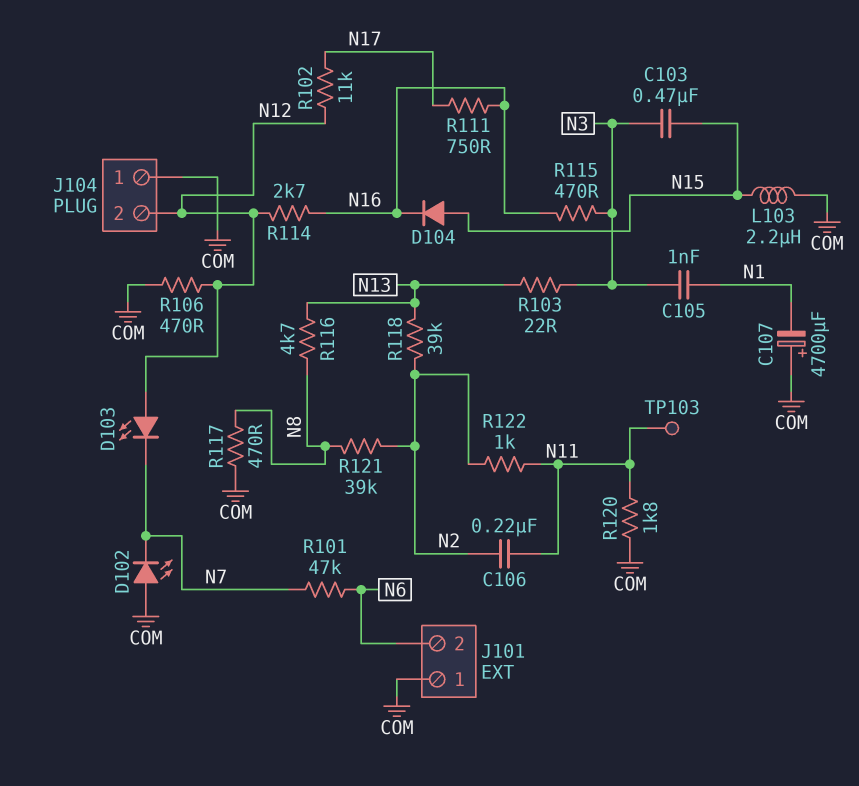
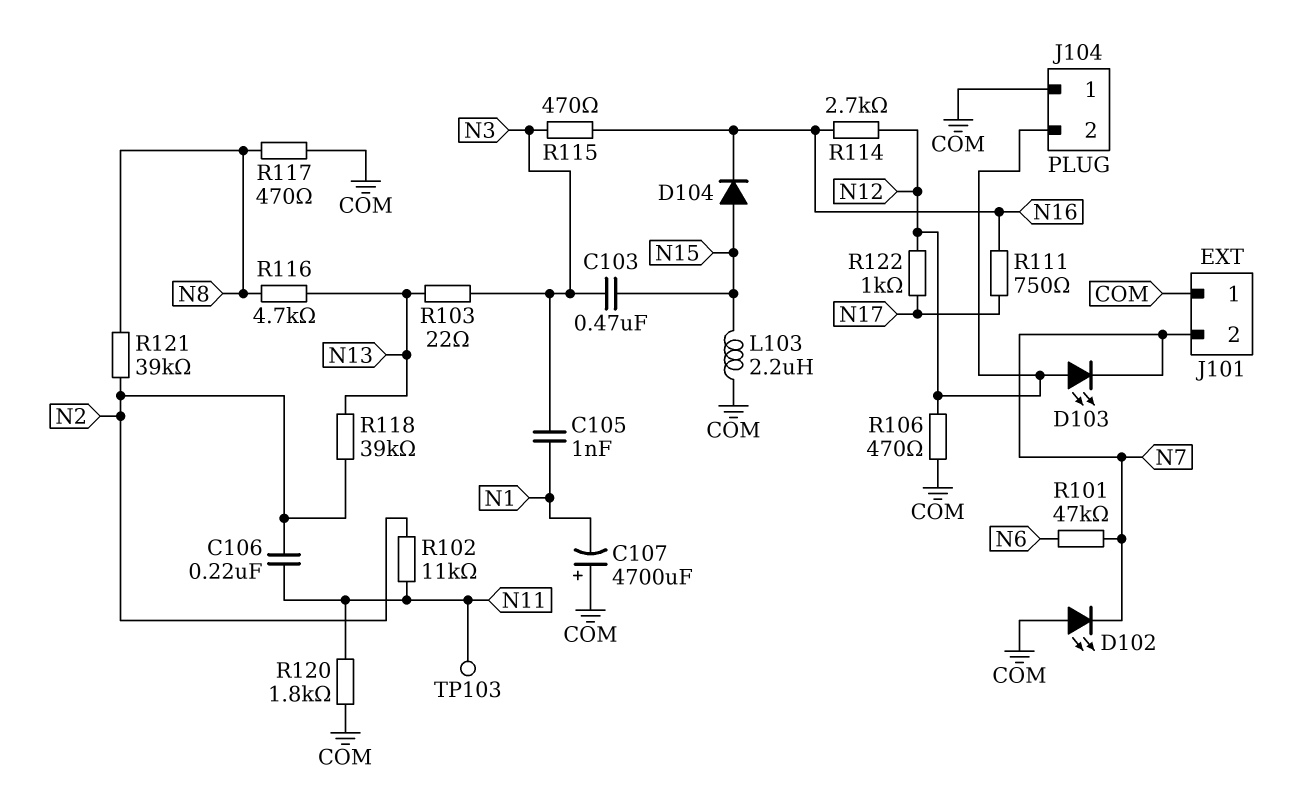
J101 pin 2: N6 -> N7
R102: 11k (N12, N17) -> 11k (N2, N11)
R122: 1k (N2, N11) -> 1k (N12, N17)

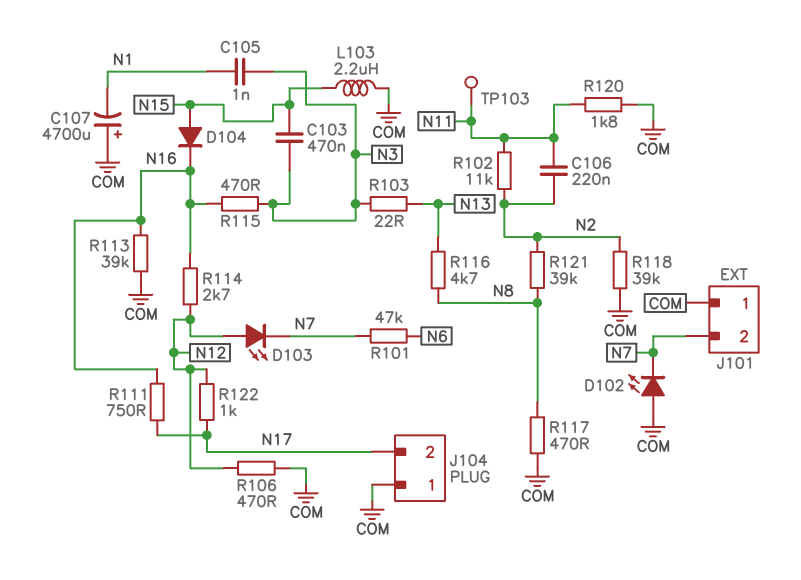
J104 pin 2: N12 -> N17
R113: none -> 39k (COM, N16)
R118: 39k (N2, N13) -> 39k (COM, N2)

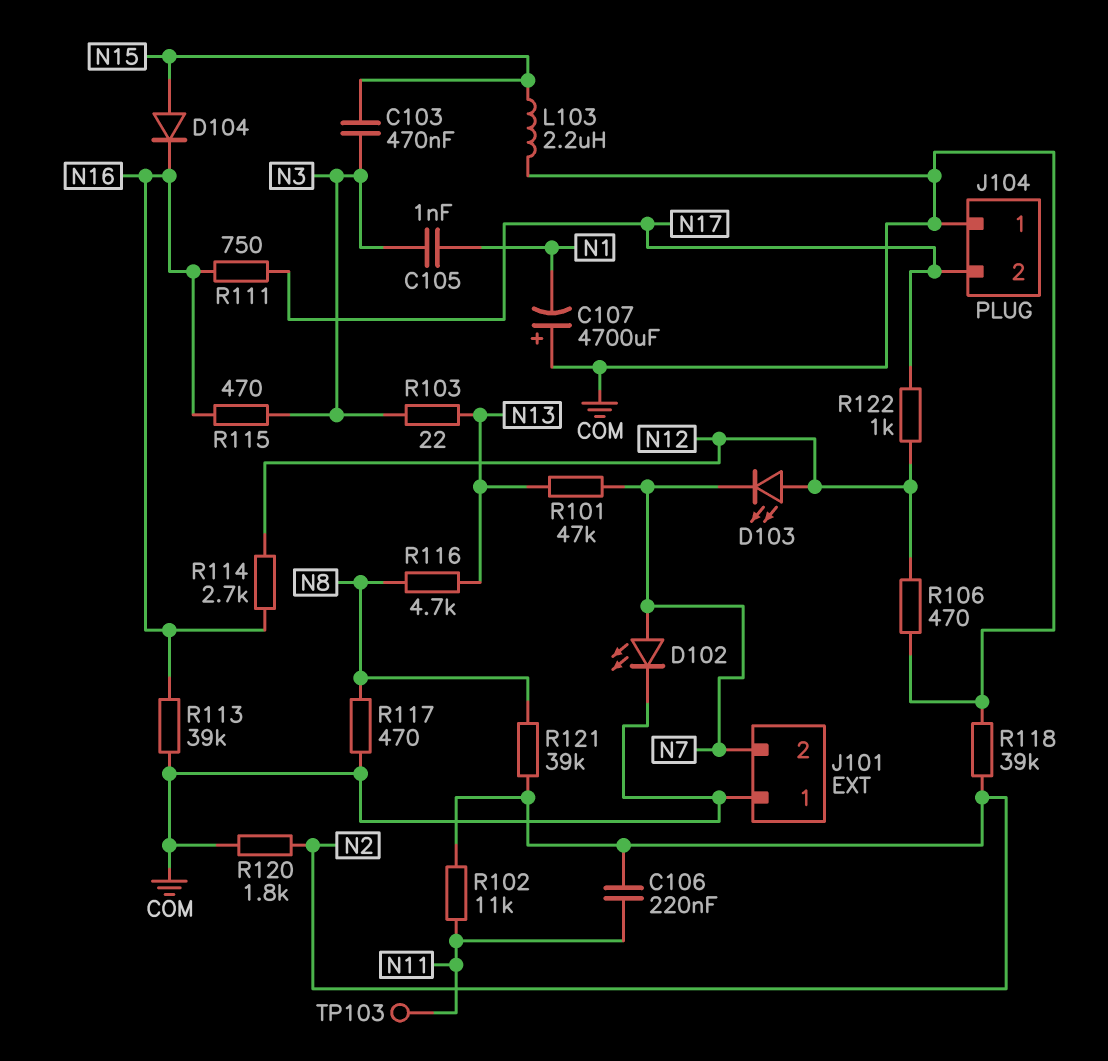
D102: LED (A COM, K N7) -> LED (A N7, K COM)
R101: 47k (N6, N7) -> 47k (N7, N13)
R120: 1.8k (COM, N11) -> 1.8k (COM, N2)

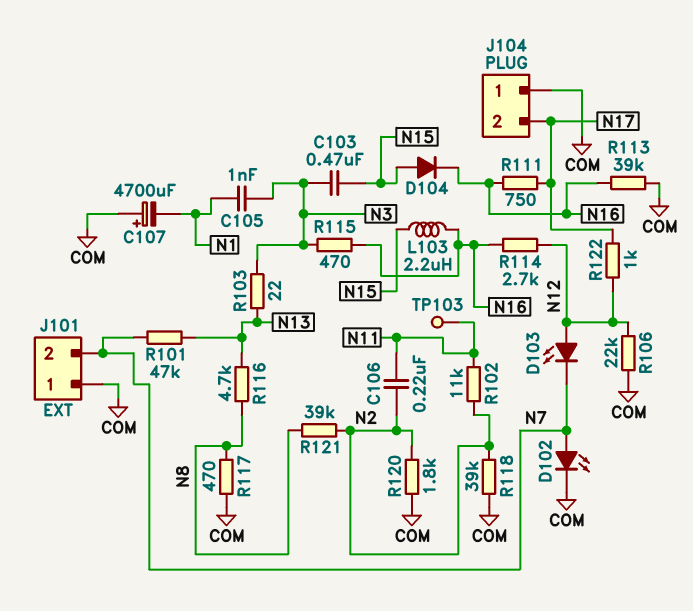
L103: 2.2uH (COM, N15) -> 2.2uH (N15, N16)
R106: 470 (COM, N12) -> 22k (COM, N12)

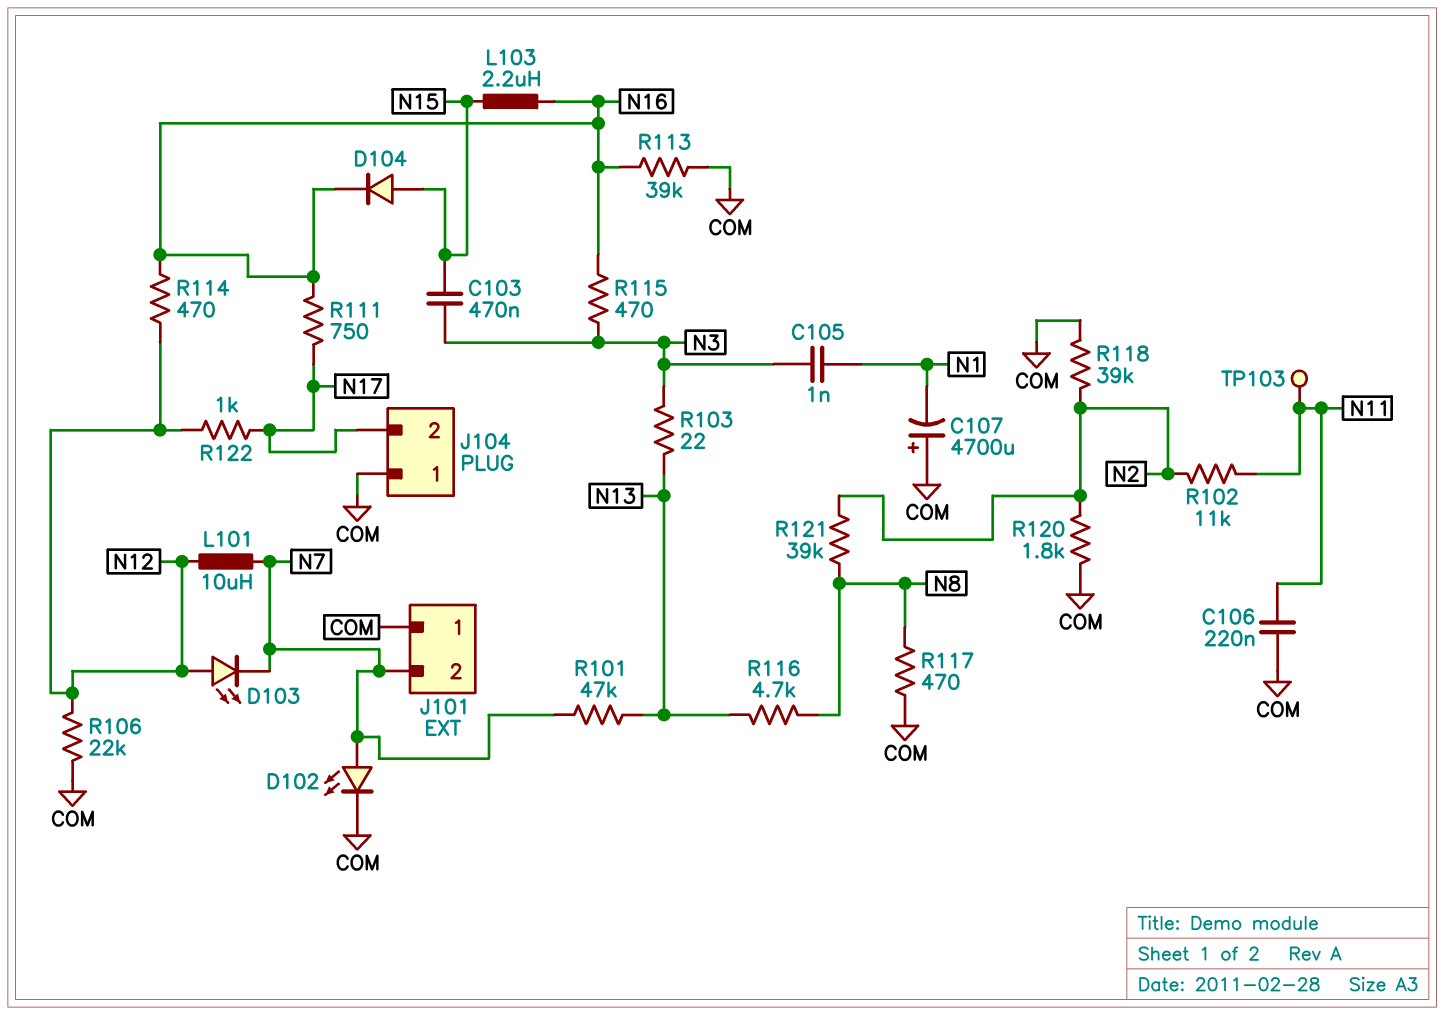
C106: 220nF (N2, N11) -> 220nF (COM, N11)
L101: none -> 10uH (N7, N12)
R114: 2.7k (N12, N16) -> 470 (N12, N16)

